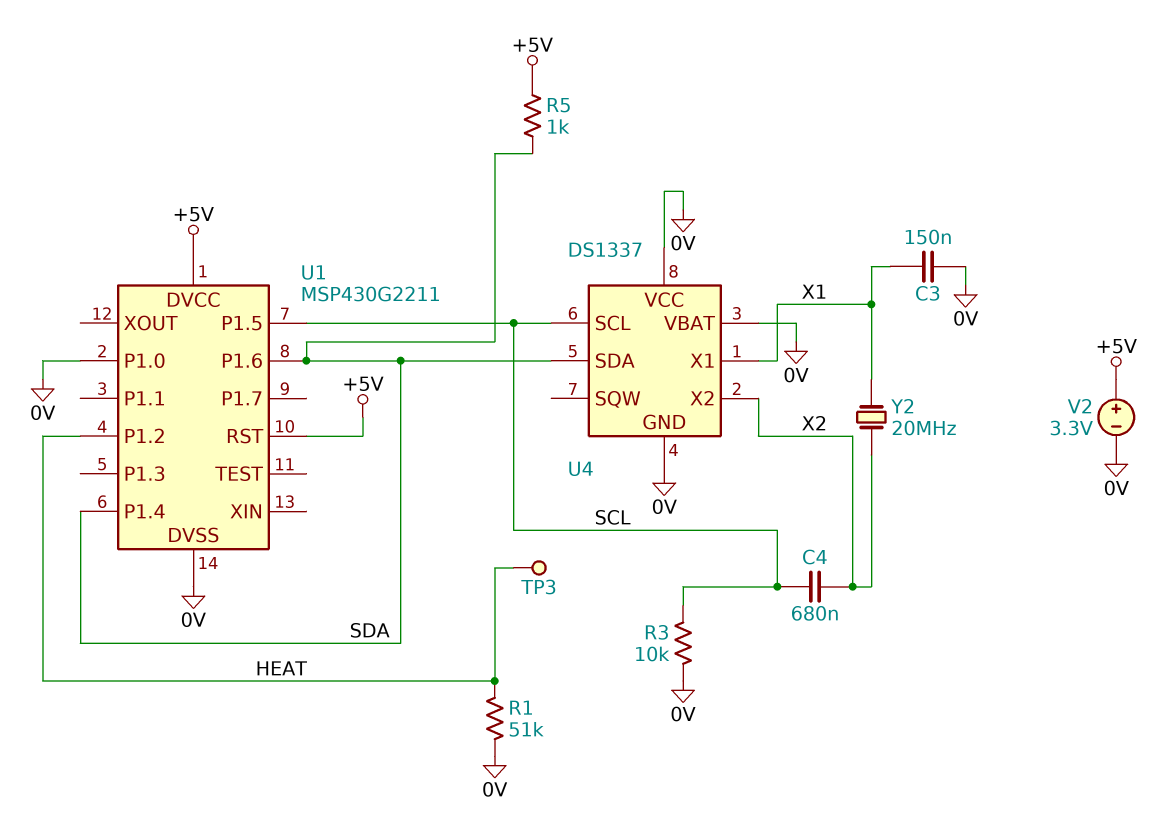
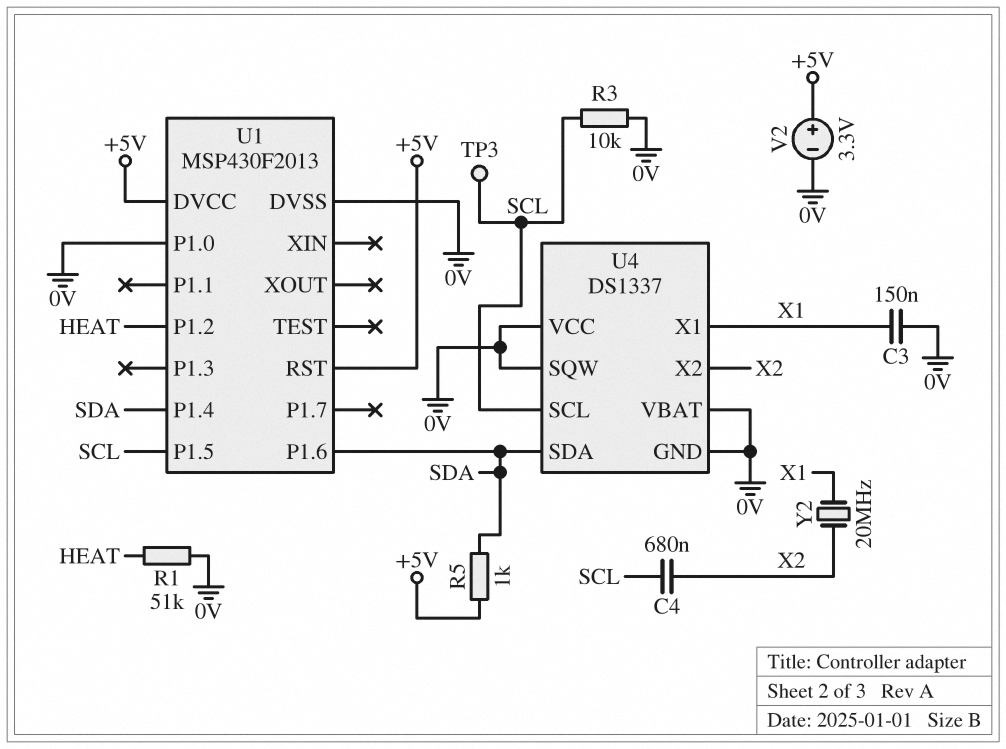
TP3: test point (HEAT) -> test point (SCL)
U1: MSP430G2211 -> MSP430F2013
U4 pin SQW: none -> 0V

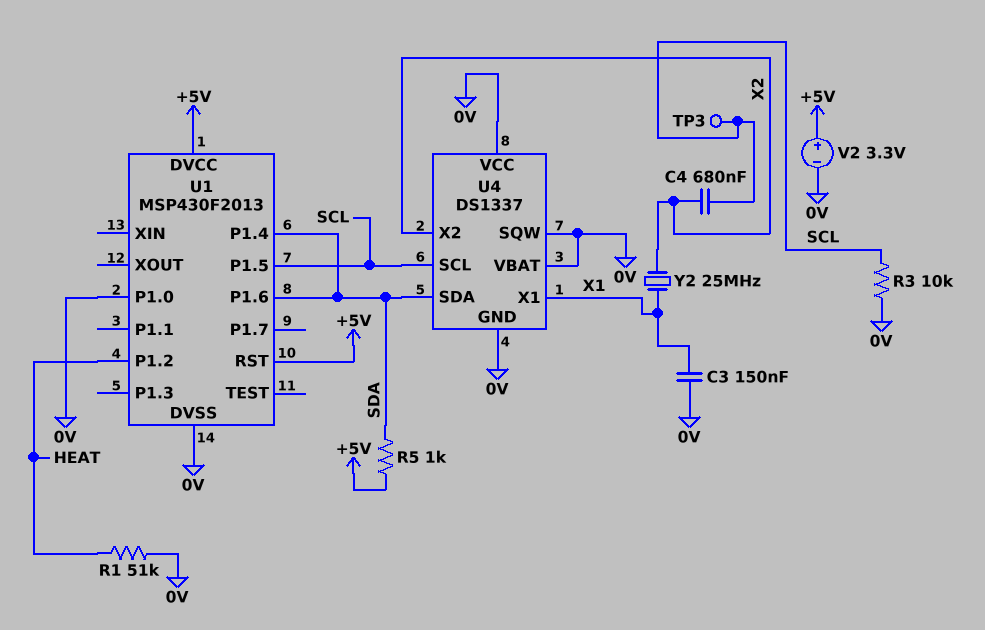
Y2: 20MHz (X1, X2) -> 25MHz (X1, X2)

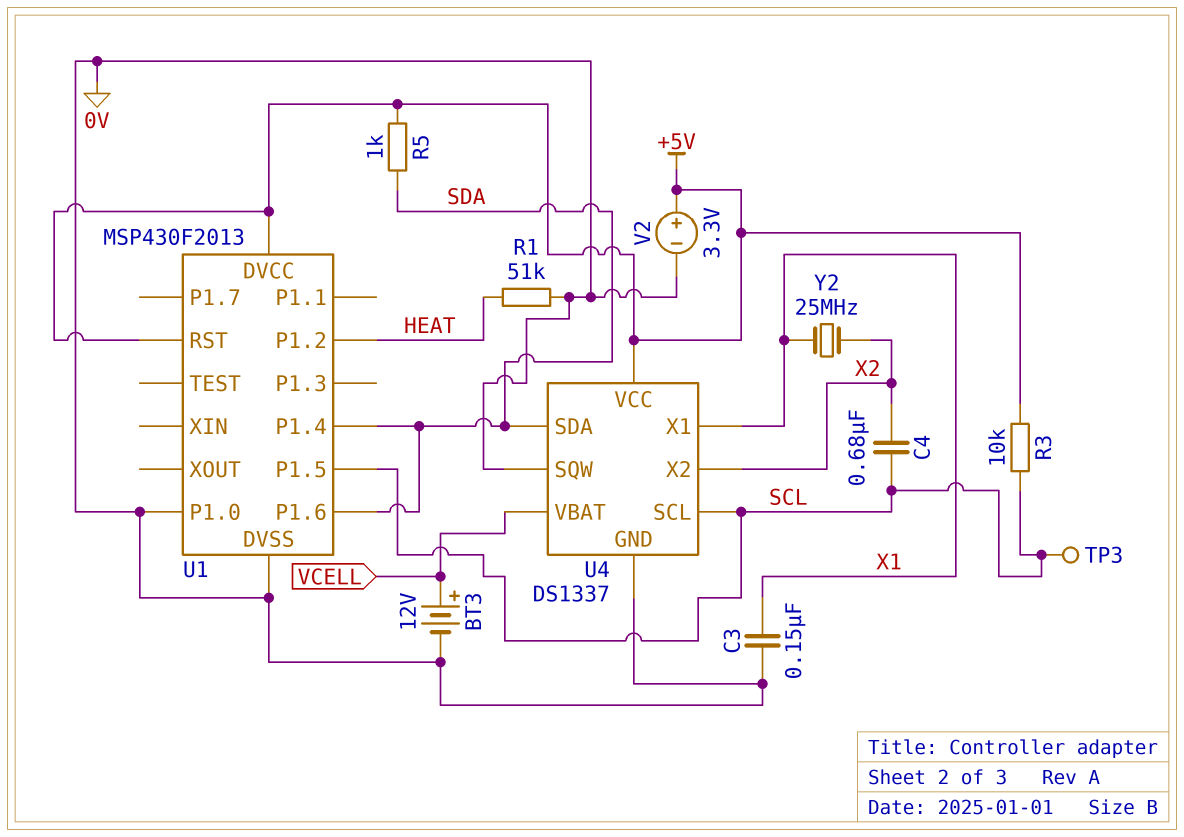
BT3: none -> 12V (plus VCELL, minus 0V)
R3: 10k (0V, SCL) -> 10k (+5V, SCL)
U4 pin VBAT: 0V -> VCELL
U4 pin VCC: 0V -> +5V

